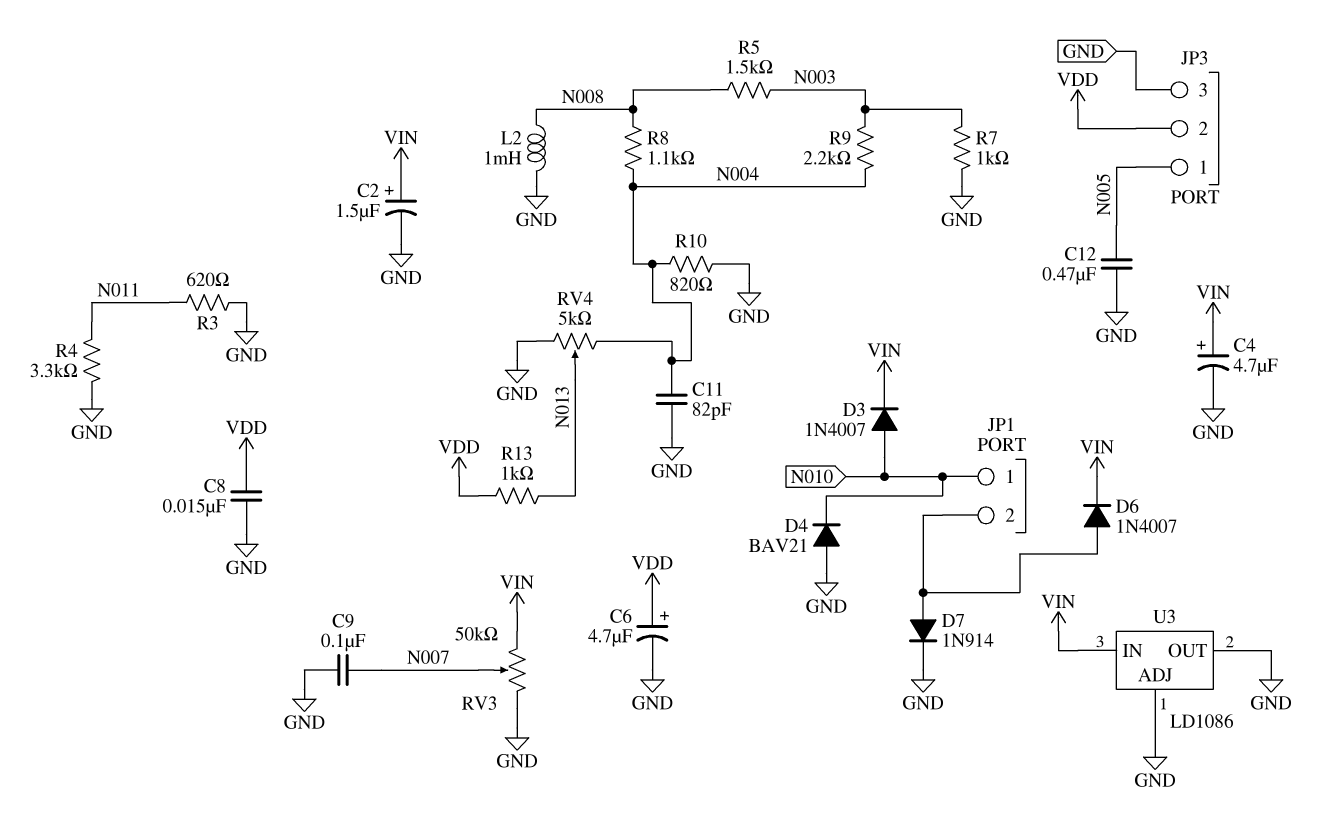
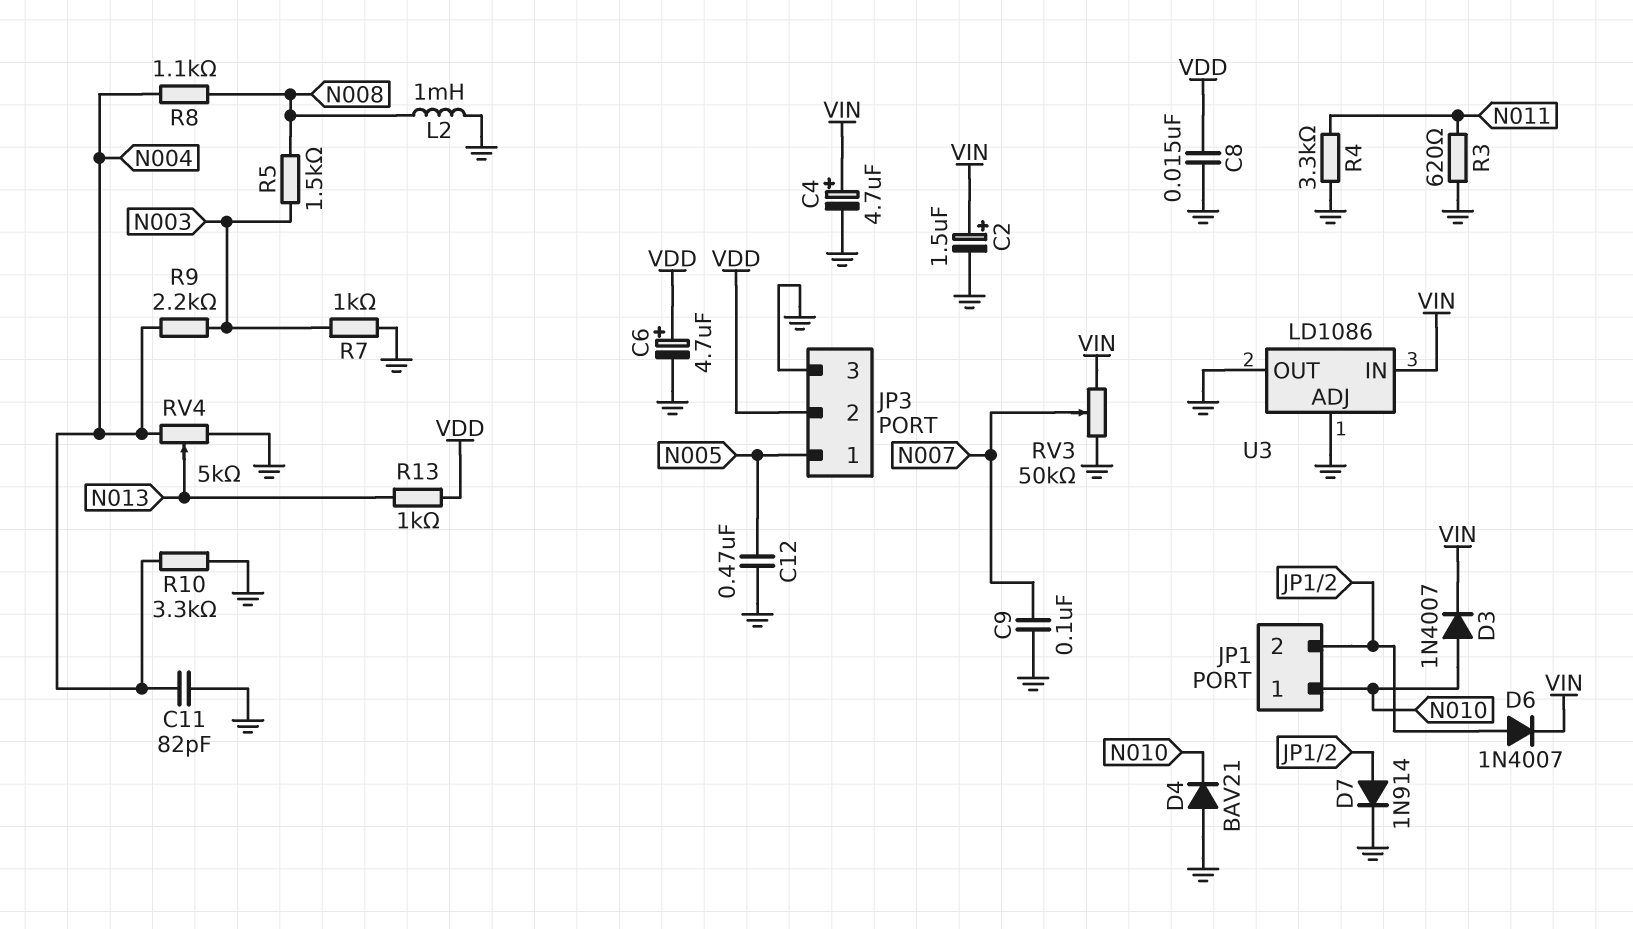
R10: 820 (GND, N004) -> 3.3k (GND, N004)

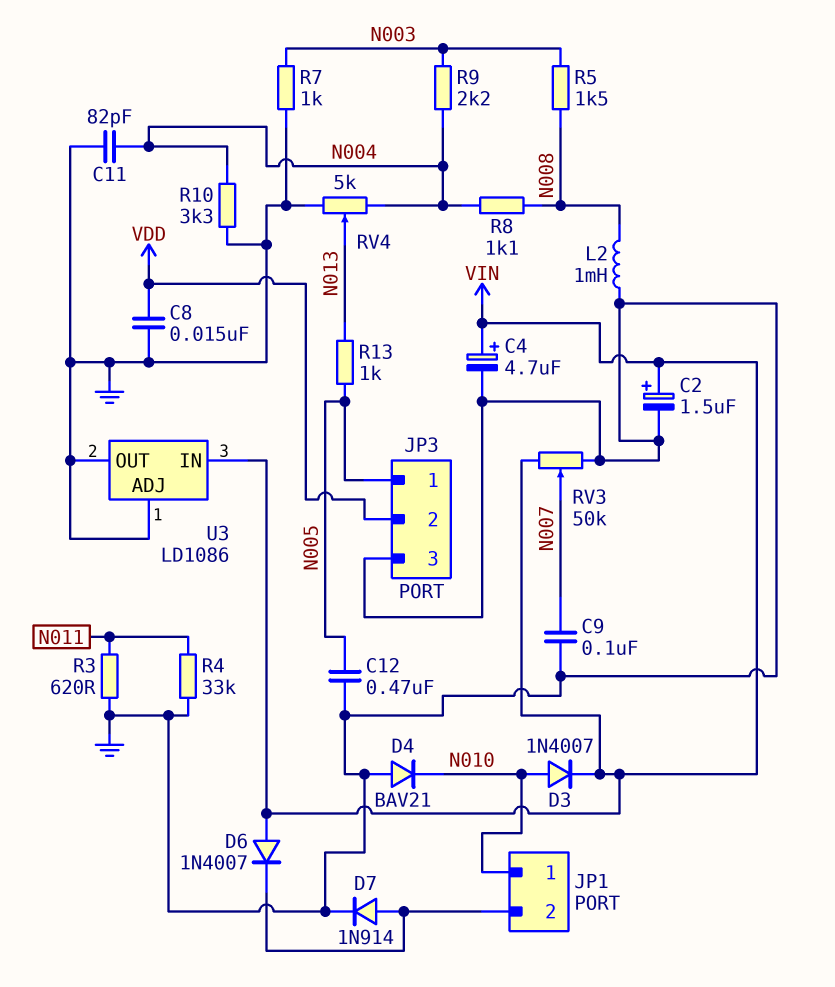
C6: 4.7uF (plus VDD, minus GND) -> none
D6: diode 1N4007 (A JP1/2, K VIN) -> diode 1N4007 (A VIN, K JP1/2)
R4: 3.3k (GND, N011) -> 33k (GND, N011)
R13: 1k (N013, VDD) -> 1k (N005, N013)

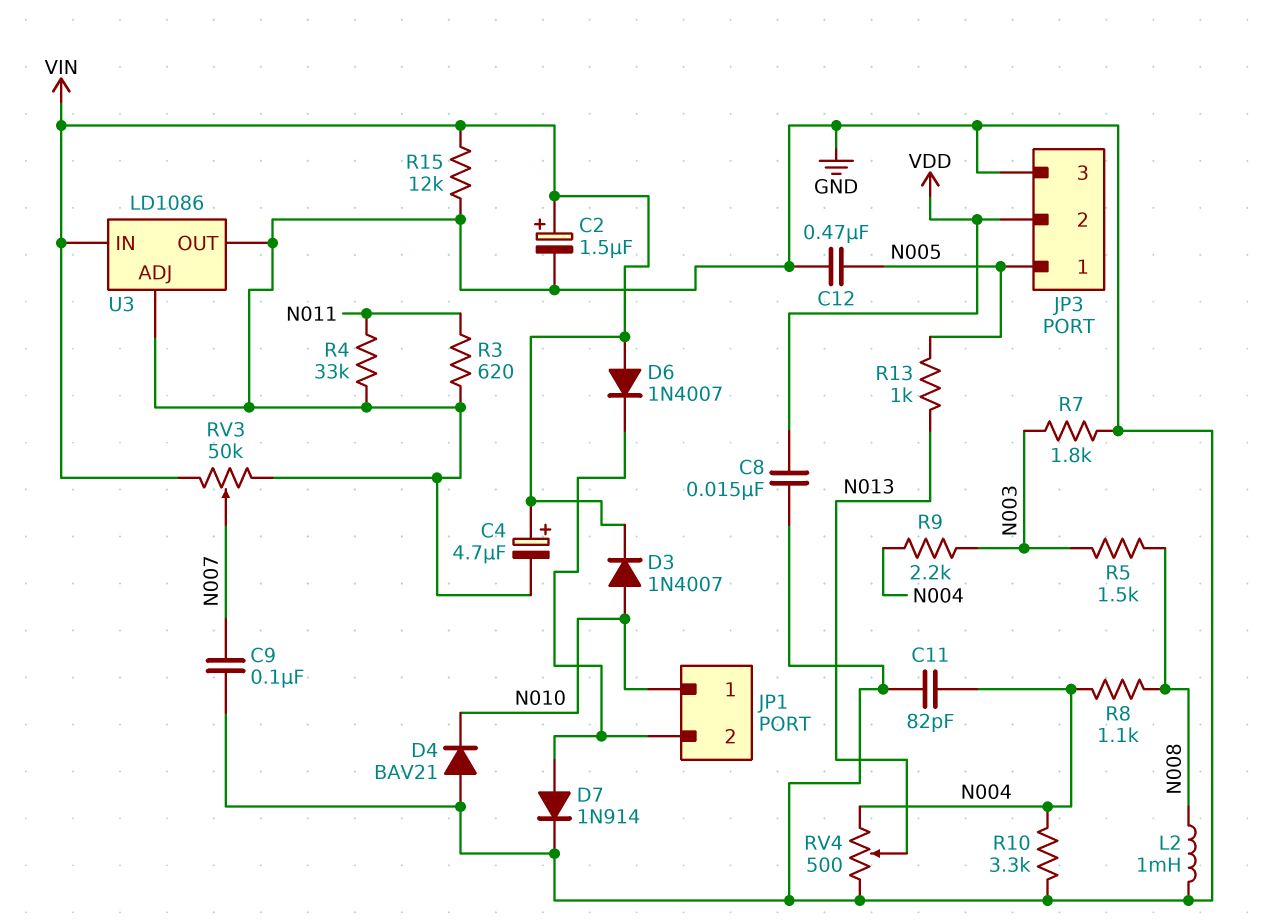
R7: 1k (GND, N003) -> 1.8k (GND, N003)
R15: none -> 12k (GND, VIN)
RV4: 5k (GND, N004, wiper N013) -> 500 (GND, N004, wiper N013)

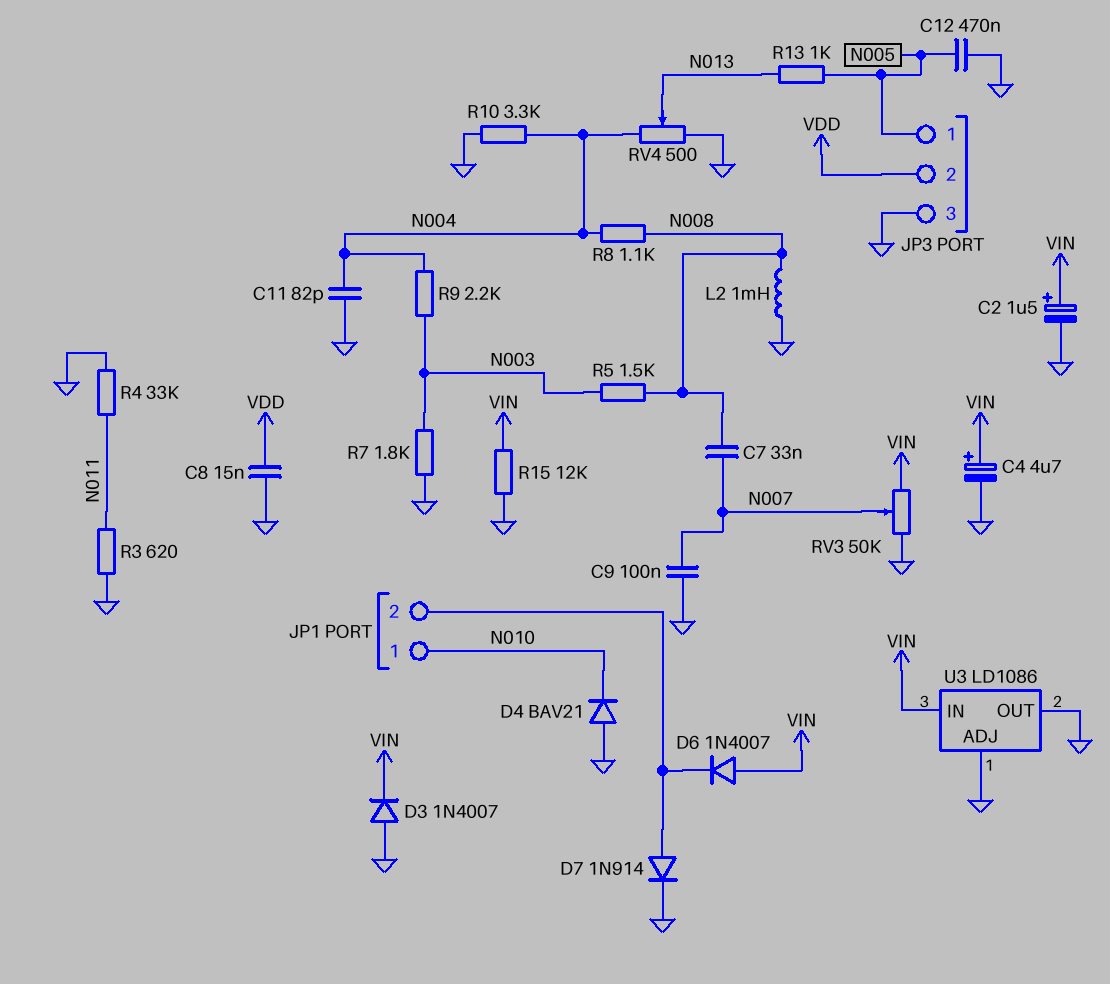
C7: none -> 33nF (N007, N008)
D3: diode 1N4007 (A N010, K VIN) -> diode 1N4007 (A GND, K VIN)

